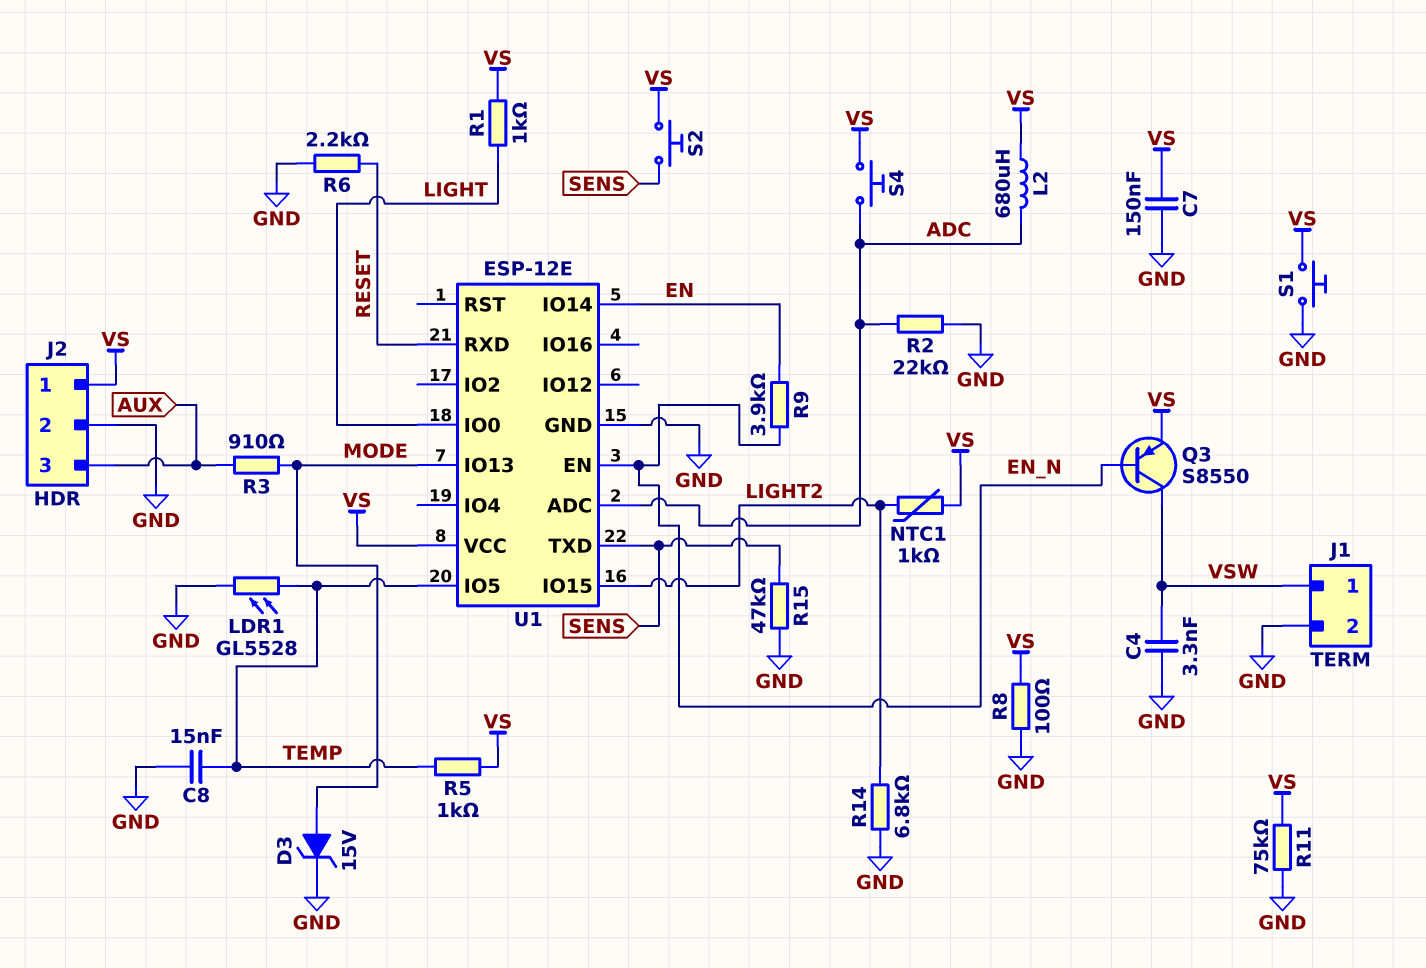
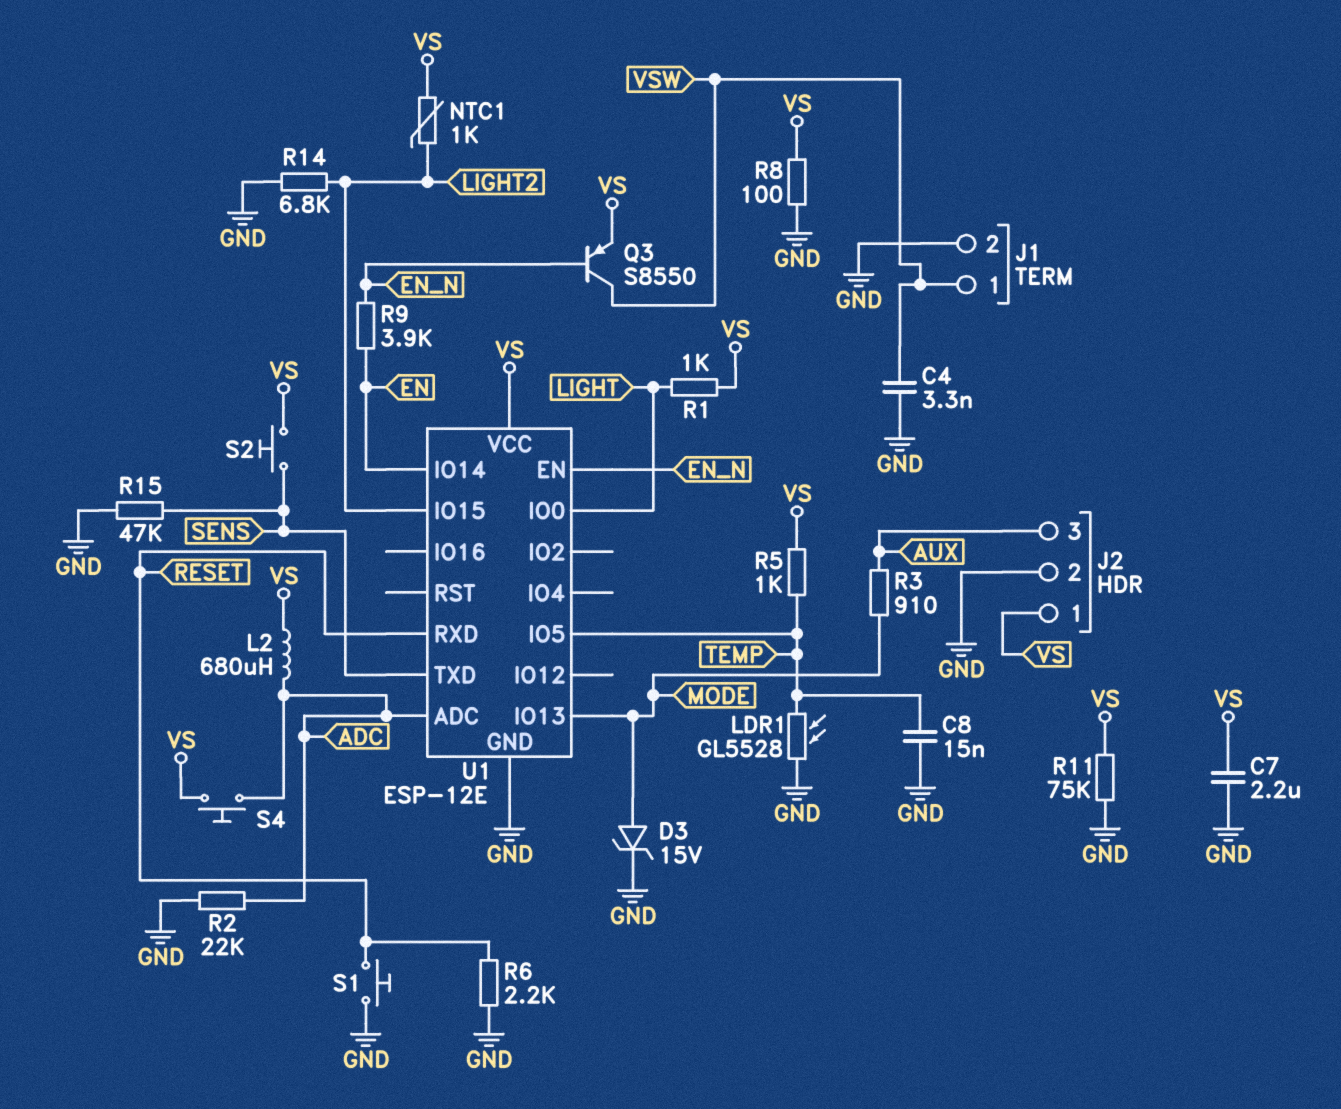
C7: 150nF (GND, VS) -> 2.2uF (GND, VS)
S1: button (GND, VS) -> button (GND, RESET)

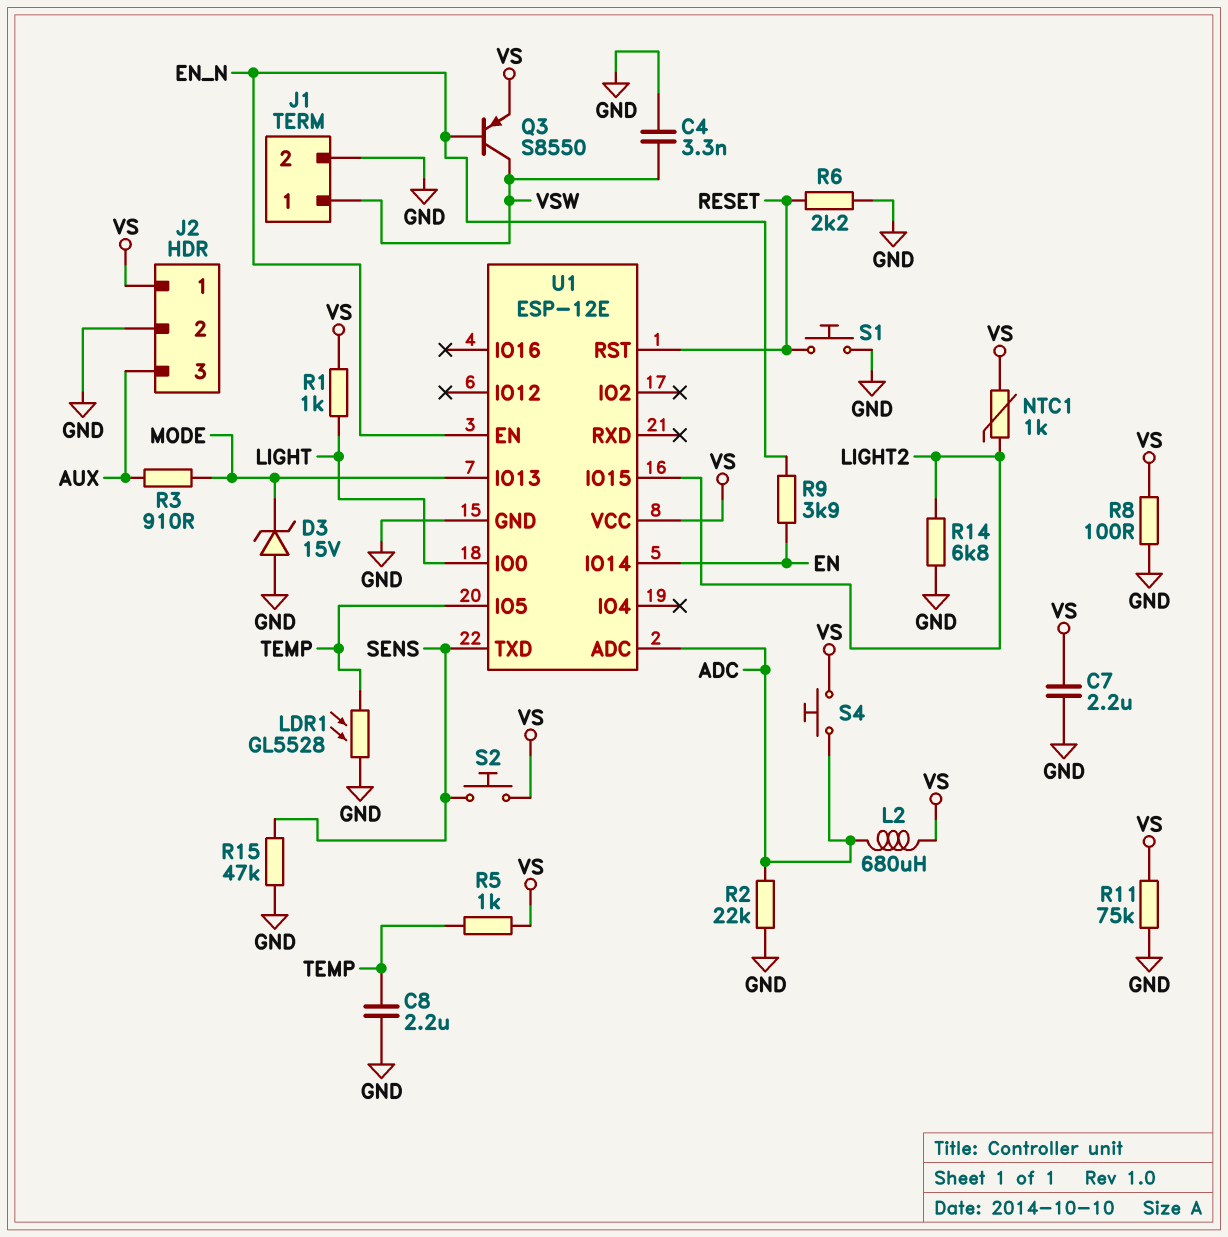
C8: 15nF (GND, TEMP) -> 2.2uF (GND, TEMP)
D3: zener 15V (A MODE, K GND) -> zener 15V (A GND, K MODE)
U1 pin RST: none -> RESET
U1 pin RXD: RESET -> none

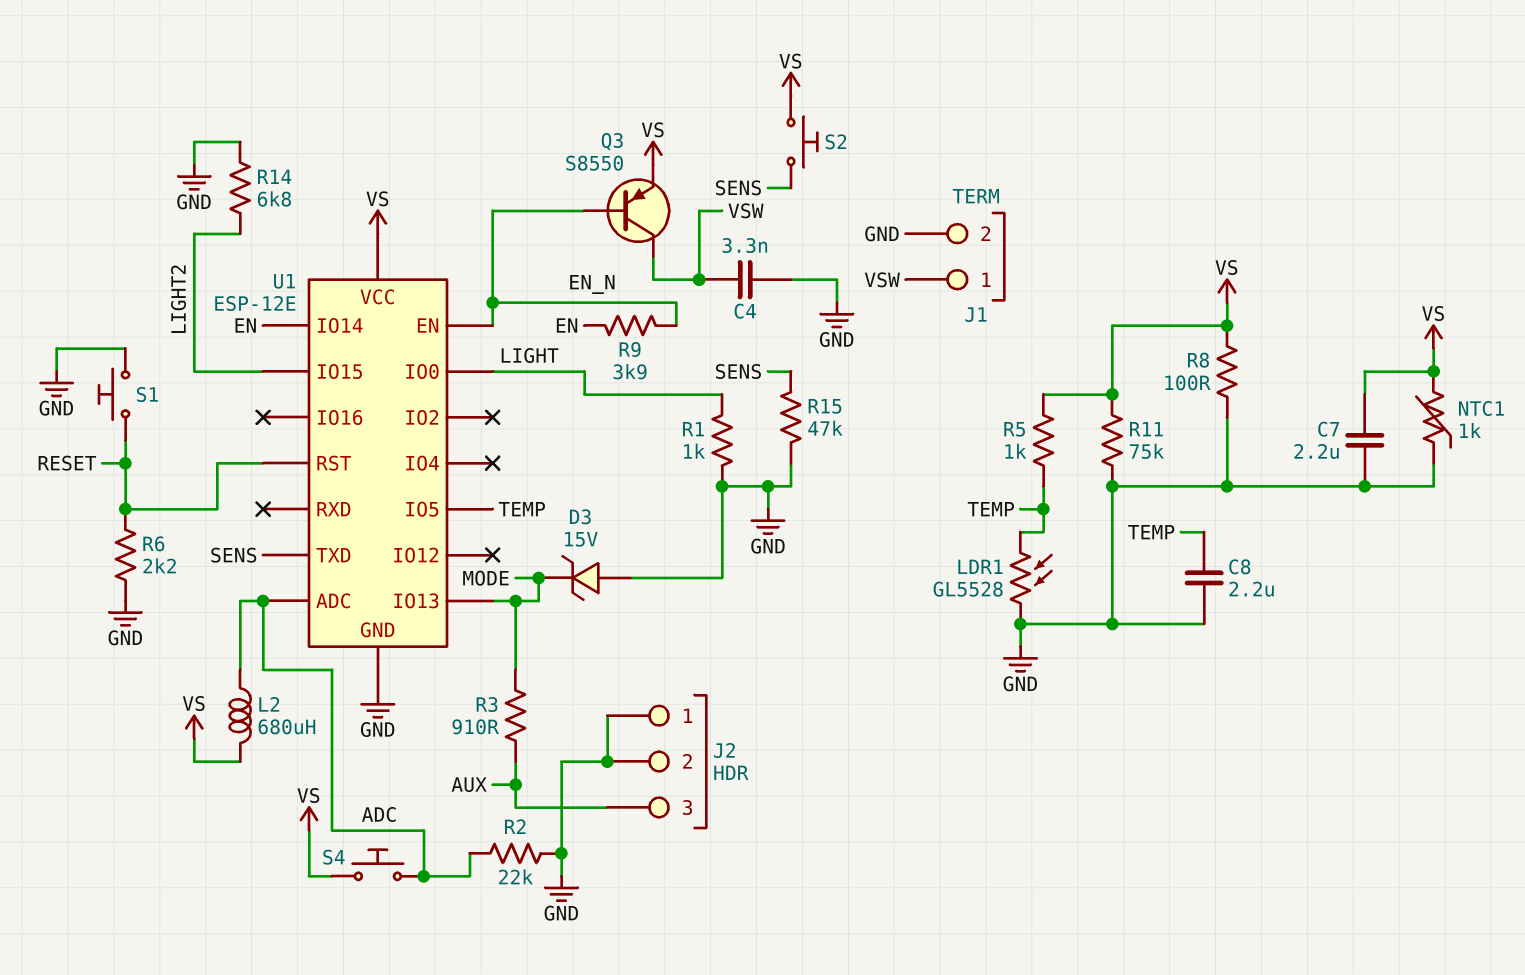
J2 pin 1: VS -> GND
NTC1: 1k (LIGHT2, VS) -> 1k (GND, VS)
R1: 1k (LIGHT, VS) -> 1k (GND, LIGHT)

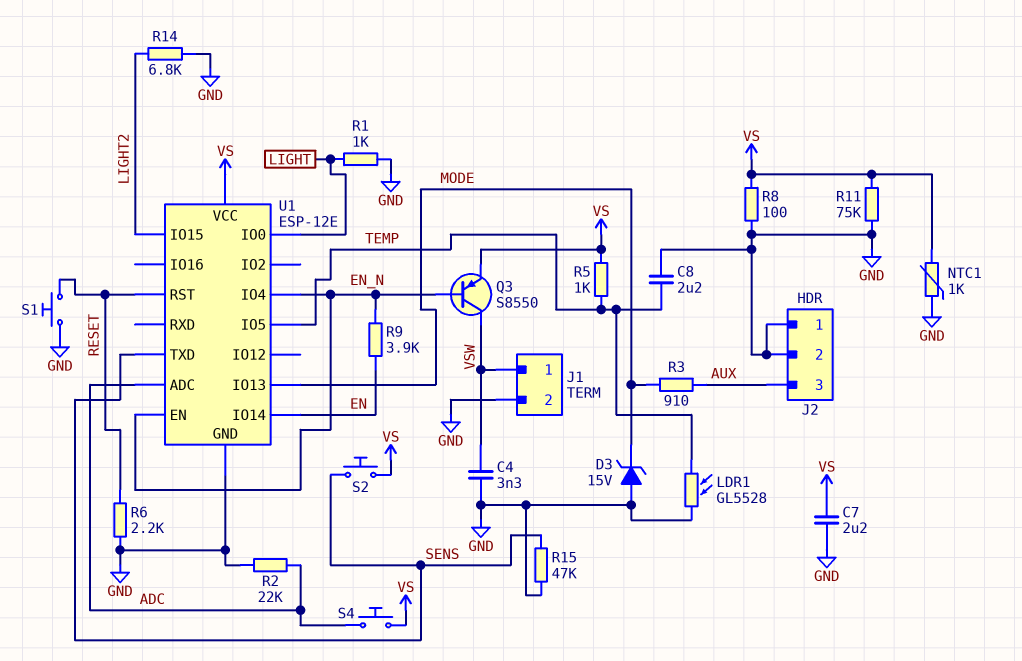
L2: 680uH (ADC, VS) -> none
U1 pin IO4: none -> EN_N

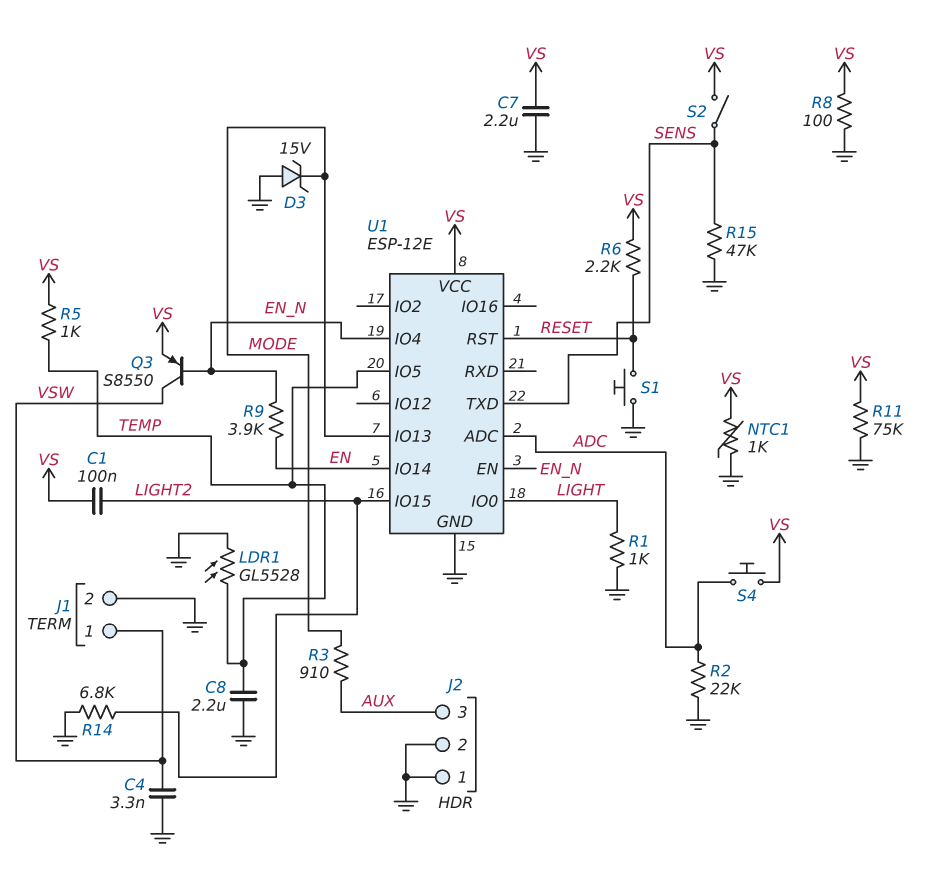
C1: none -> 100nF (LIGHT2, VS)
R6: 2.2k (GND, RESET) -> 2.2k (RESET, VS)
S2: button (SENS, VS) -> switch (SENS, VS)

